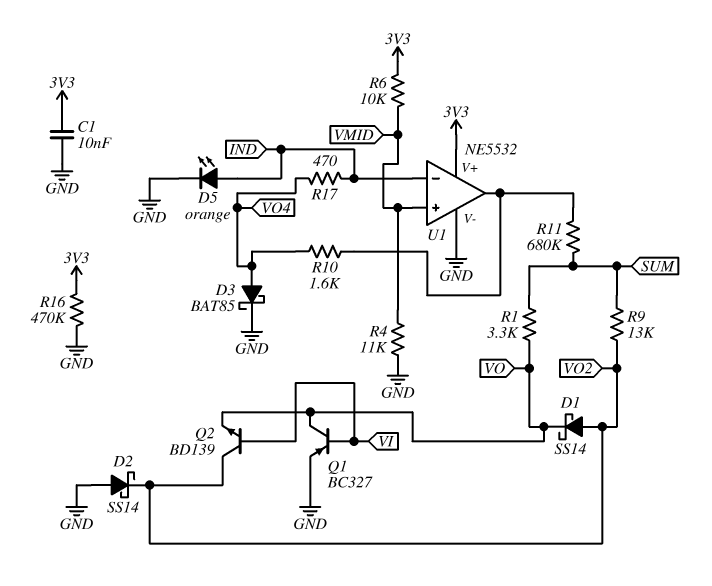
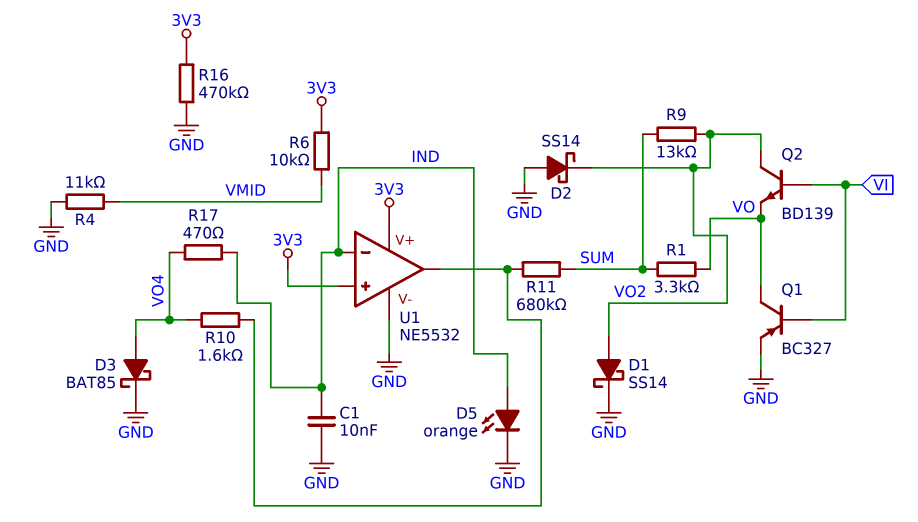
C1: 10nF (3V3, GND) -> 10nF (GND, IND)
D1: schottky SS14 (A VO2, K VO) -> schottky SS14 (A VO2, K GND)
U1 pin in+: VMID -> 3V3

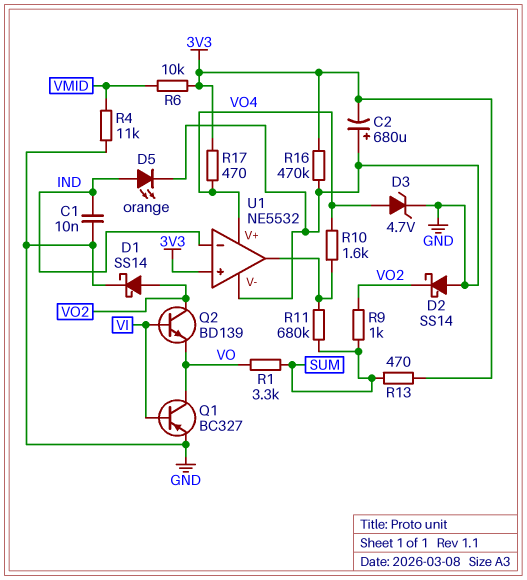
C2: none -> 680uF (plus GND, minus 3V3)
D3: schottky BAT85 (A VO4, K GND) -> zener 4.7V (A VO4, K GND)
R9: 13k (SUM, VO2) -> 1k (SUM, VO2)
R13: none -> 470 (3V3, SUM)
R17: 470 (IND, VO4) -> 470 (3V3, VO4)
U1 pin V+: 3V3 -> VO4

